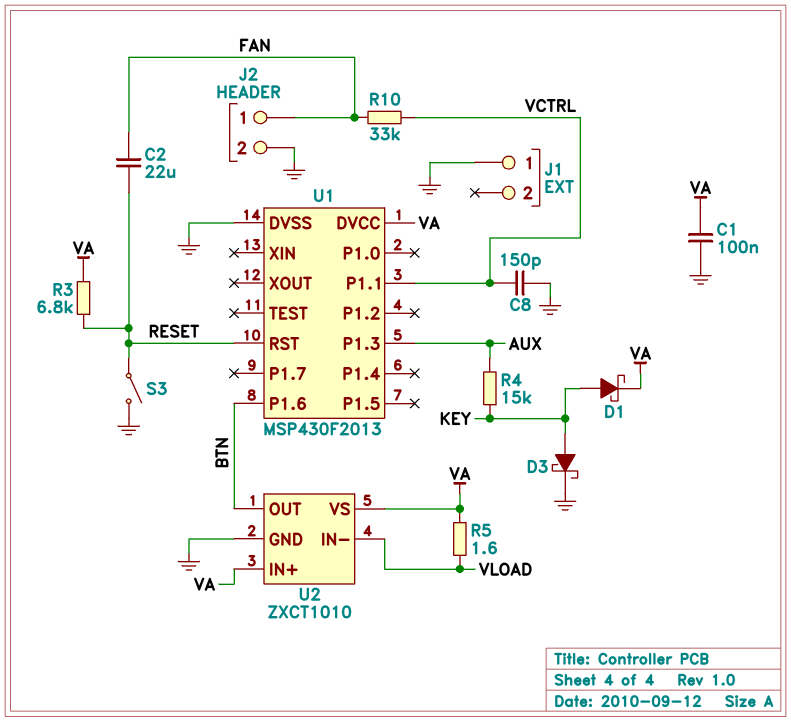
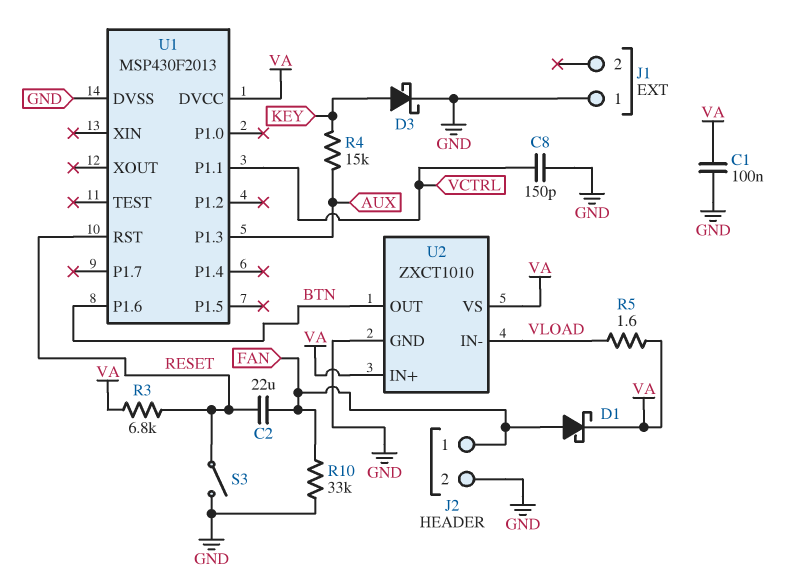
D1: schottky (A KEY, K VA) -> schottky (A FAN, K VA)
R10: 33k (FAN, VCTRL) -> 33k (FAN, GND)

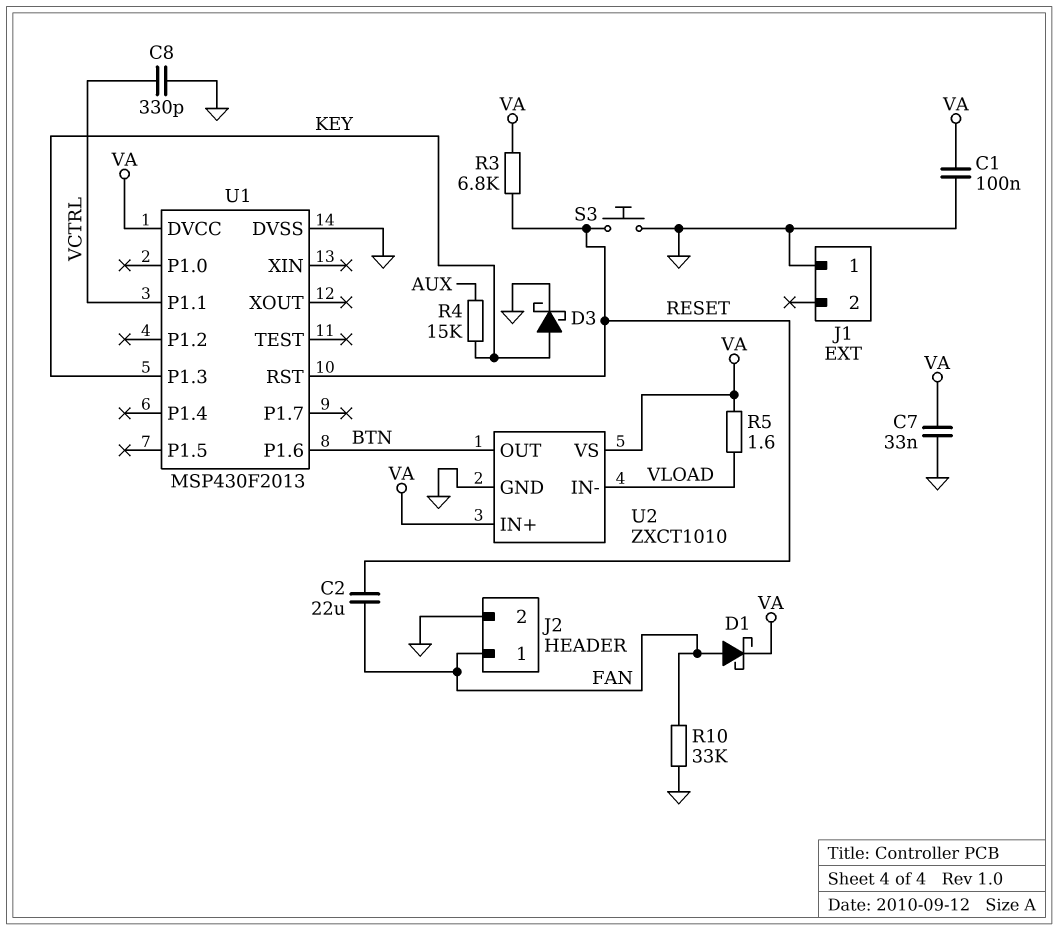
C7: none -> 33nF (GND, VA)
C8: 150pF (GND, VCTRL) -> 330pF (GND, VCTRL)
S3: switch (GND, RESET) -> button (GND, RESET)
U1 pin P1.3: AUX -> KEY

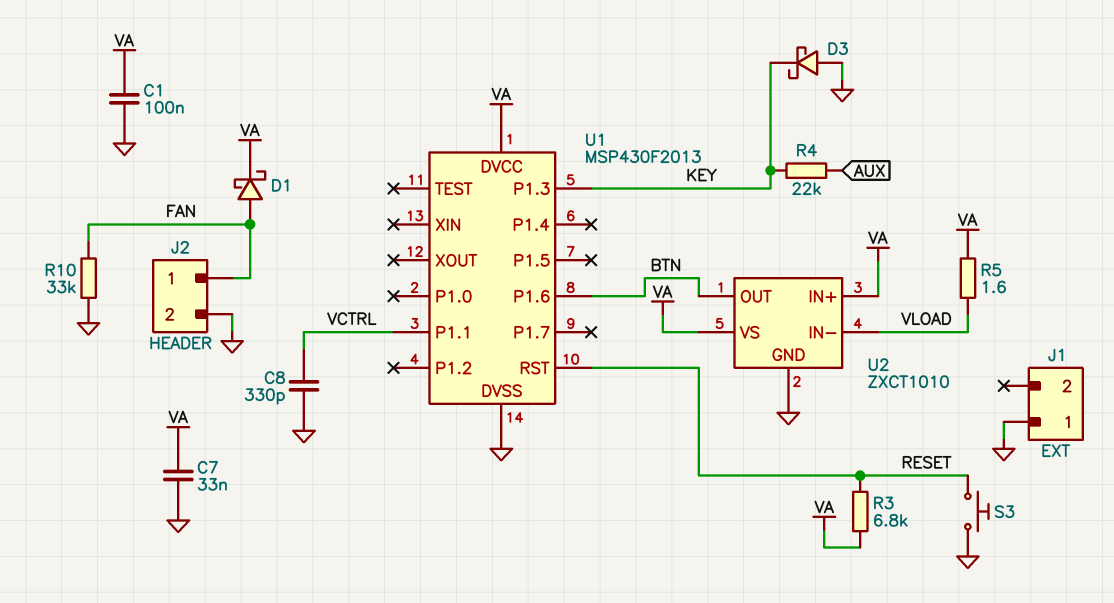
C2: 22uF (FAN, RESET) -> none
D3: schottky (A KEY, K GND) -> schottky (A GND, K KEY)
R4: 15k (AUX, KEY) -> 22k (AUX, KEY)

